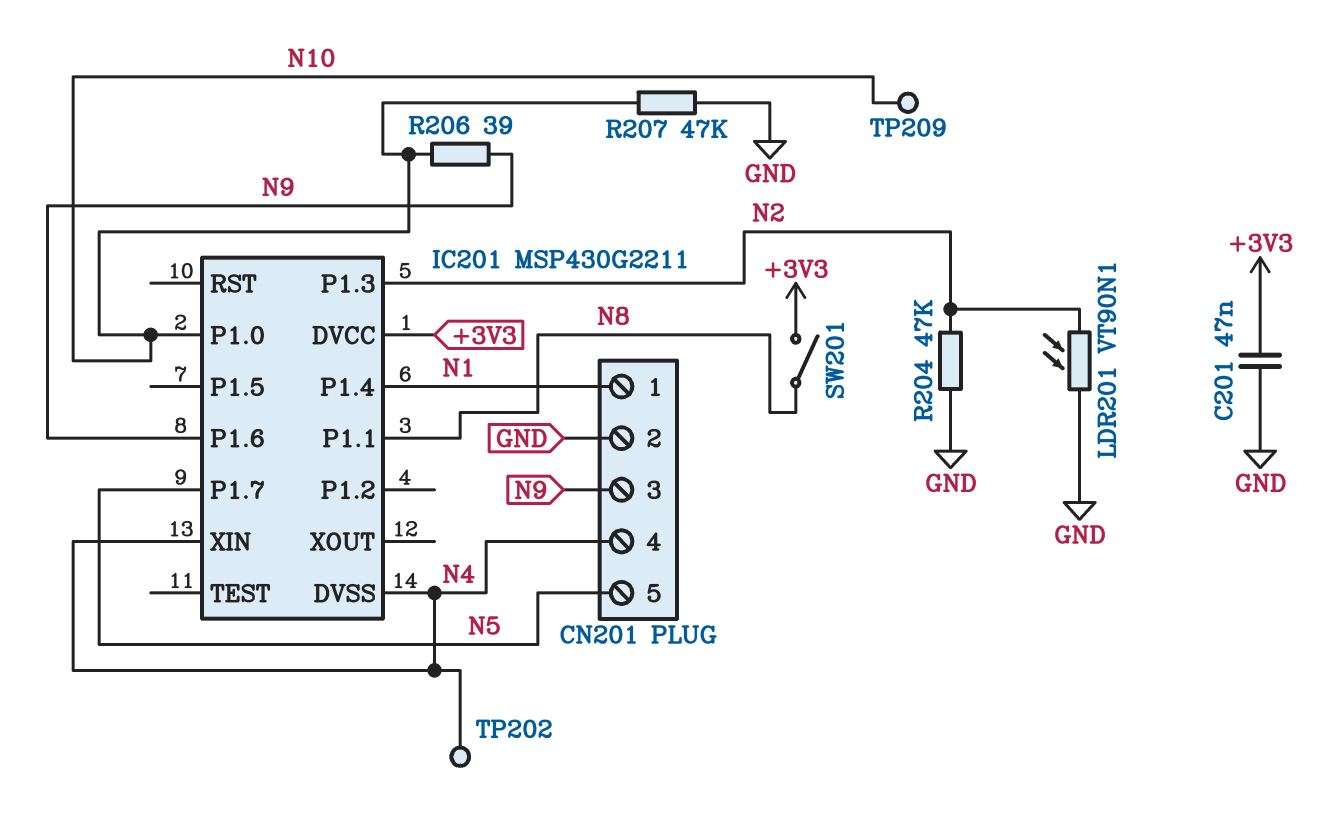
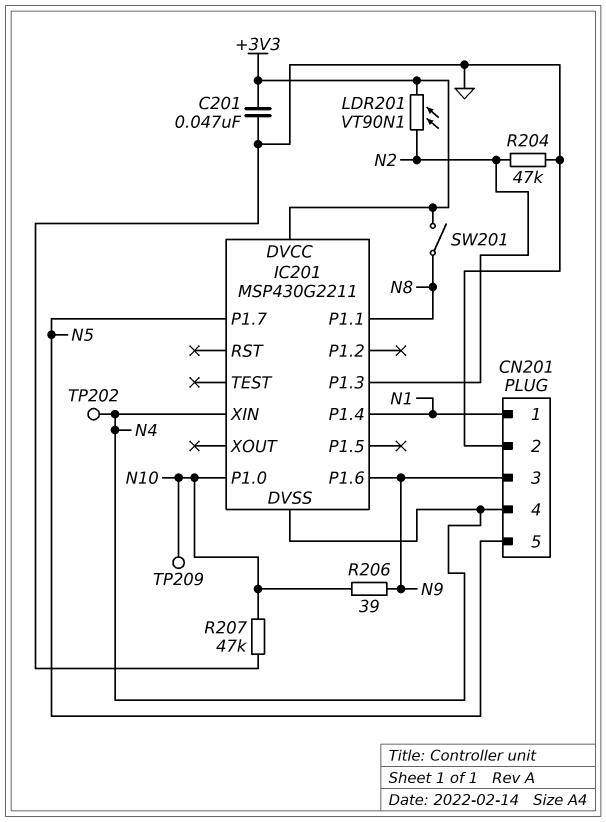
LDR201: VT90N1 (GND, N2) -> VT90N1 (+3V3, N2)

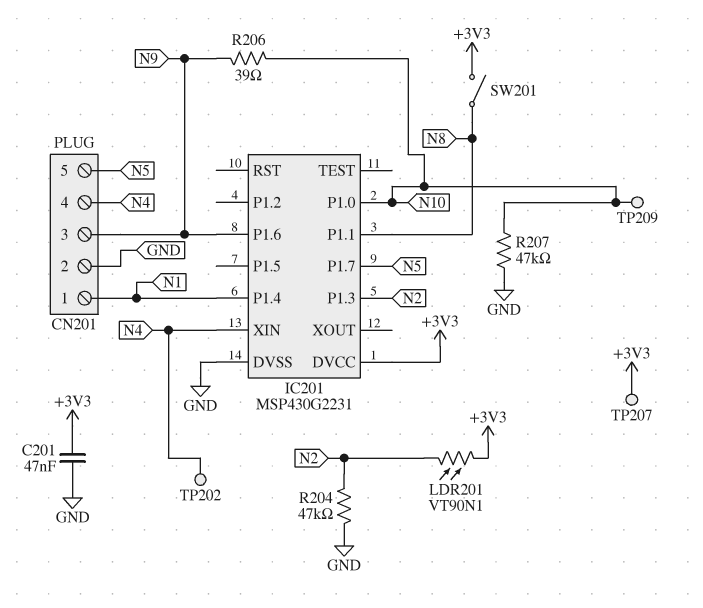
IC201: MSP430G2211 -> MSP430G2231
IC201 pin DVSS: N4 -> GND
TP207: none -> test point (+3V3)

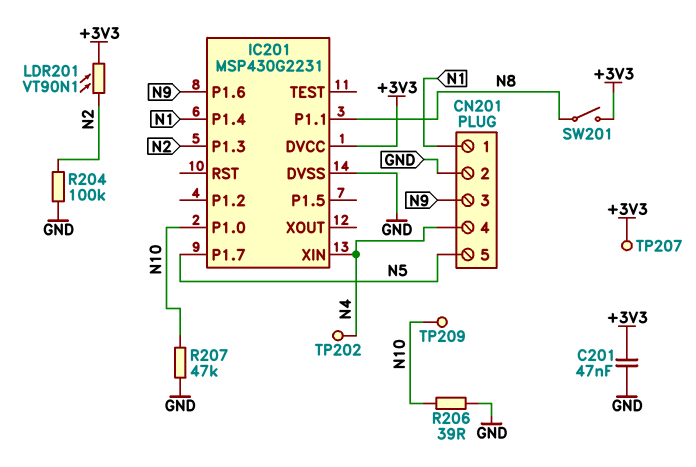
R204: 47k (GND, N2) -> 100k (GND, N2)
R206: 39 (N9, N10) -> 39 (GND, N10)

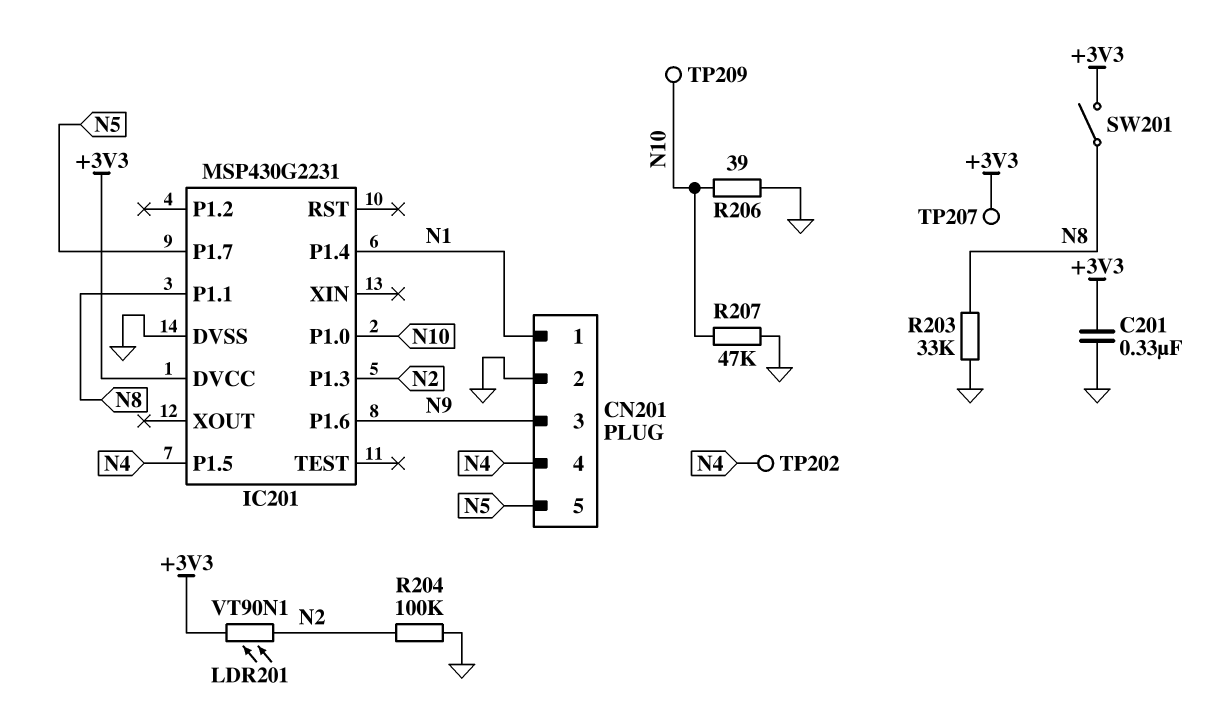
C201: 47nF (+3V3, GND) -> 330nF (+3V3, GND)
IC201 pin P1.5: none -> N4
IC201 pin XIN: N4 -> none
R203: none -> 33k (GND, N8)

